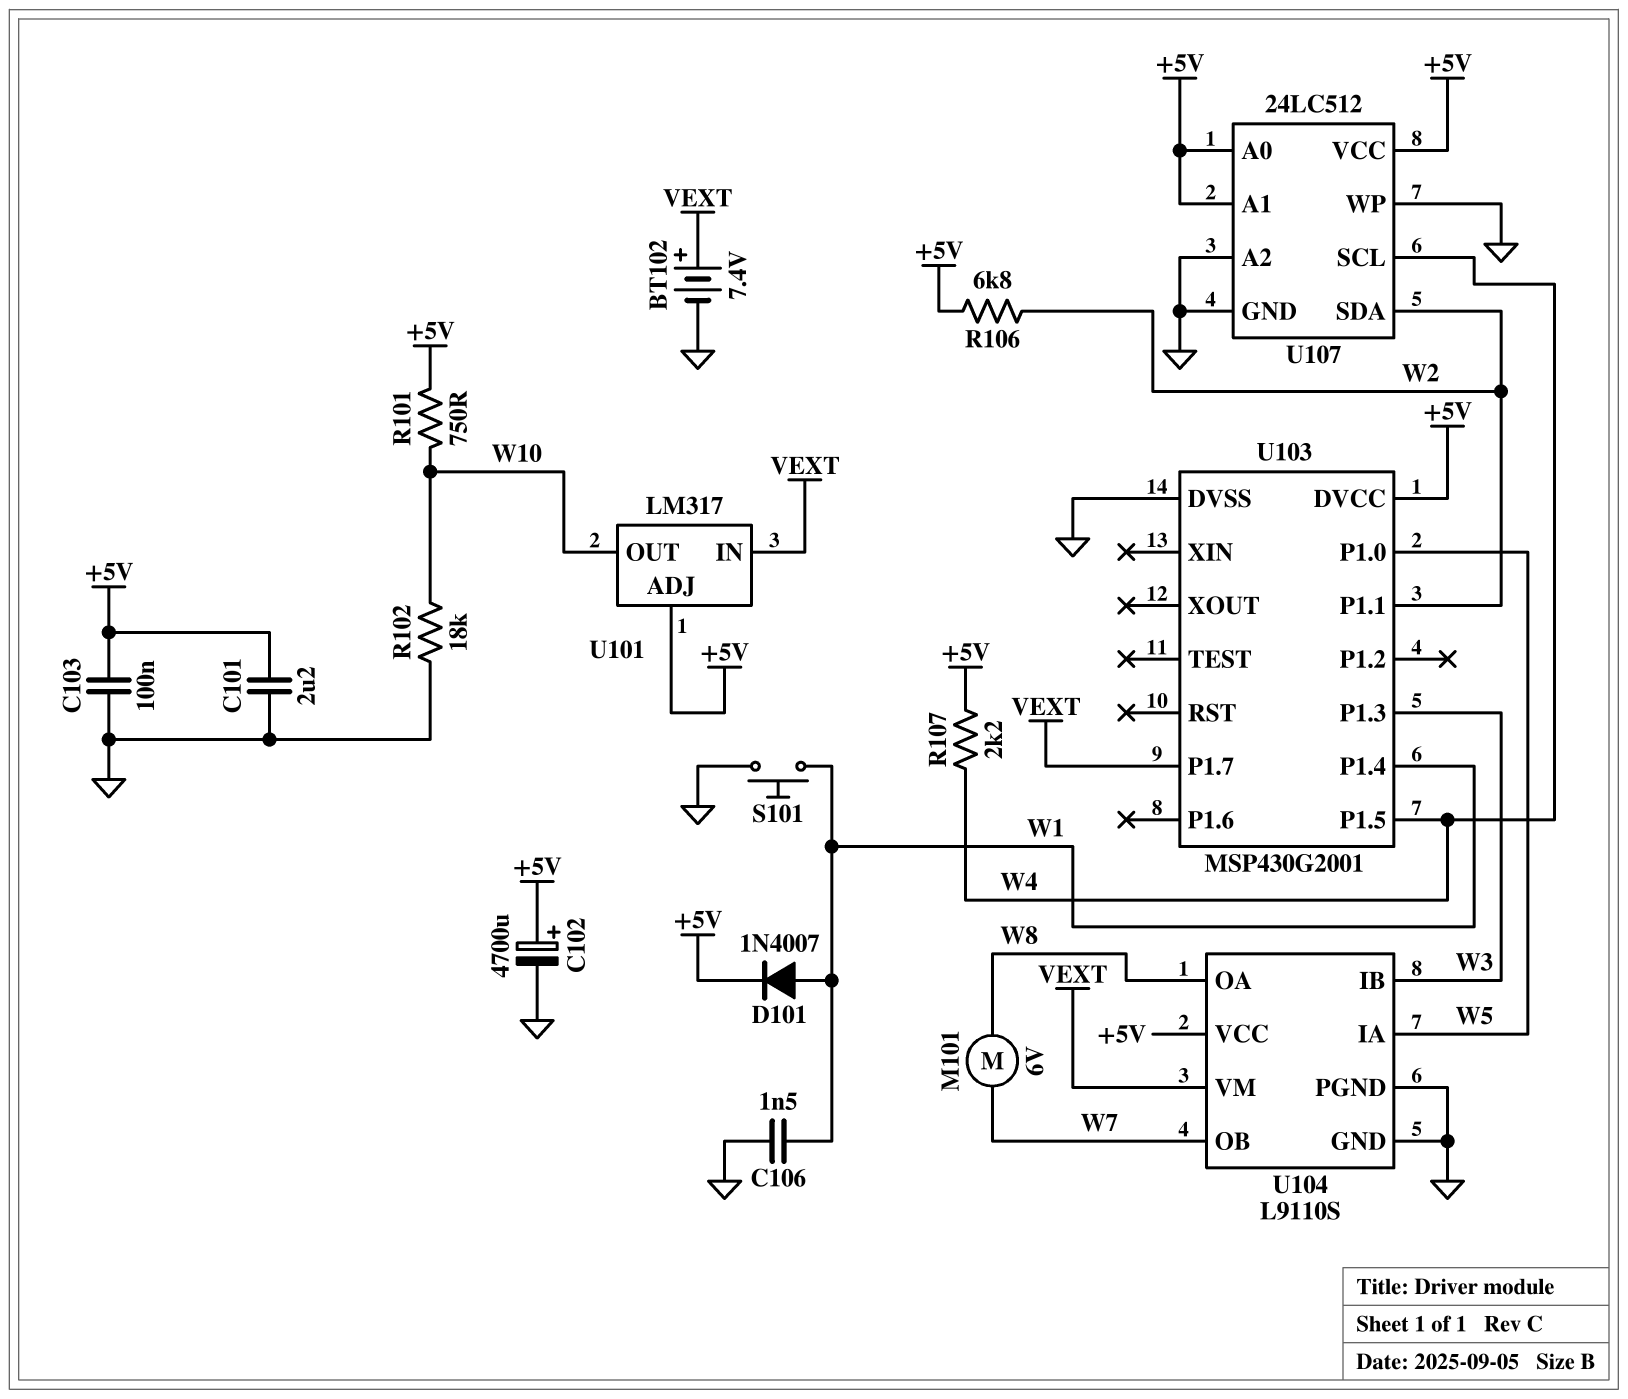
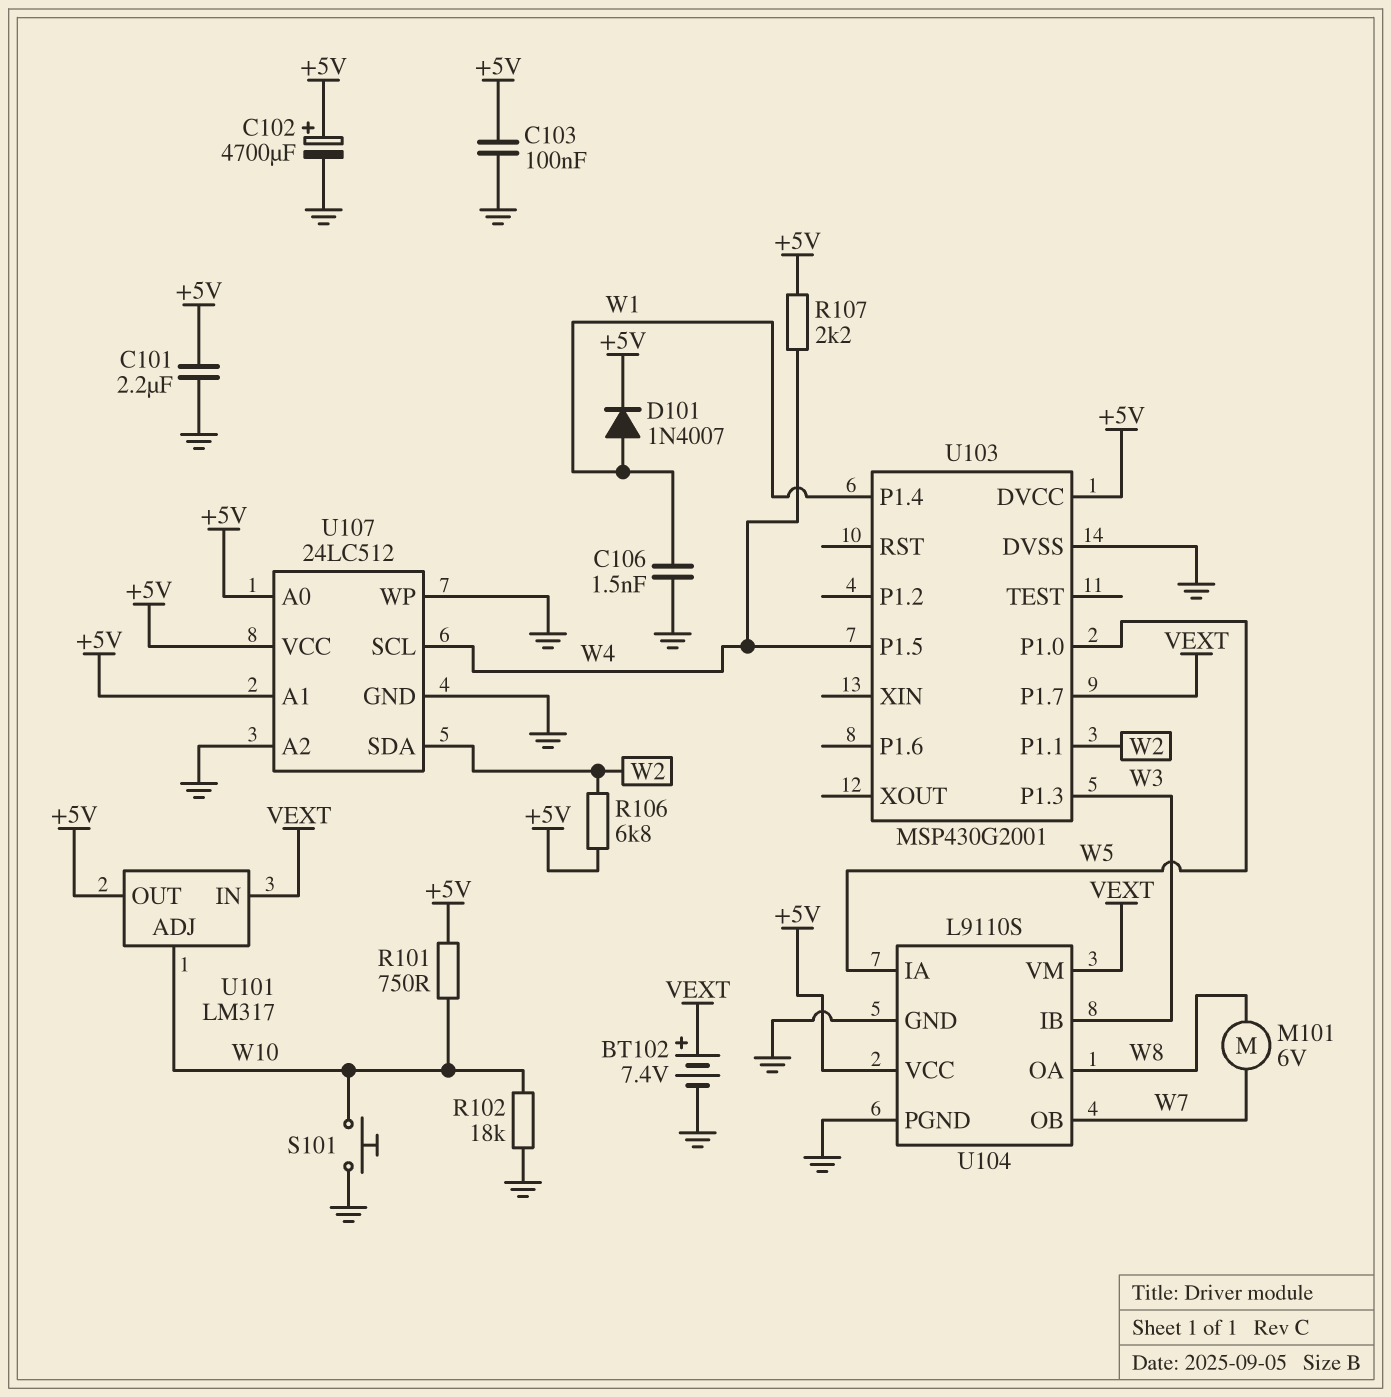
S101: button (GND, W1) -> button (GND, W10)
U101 pin ADJ: +5V -> W10
U101 pin OUT: W10 -> +5V

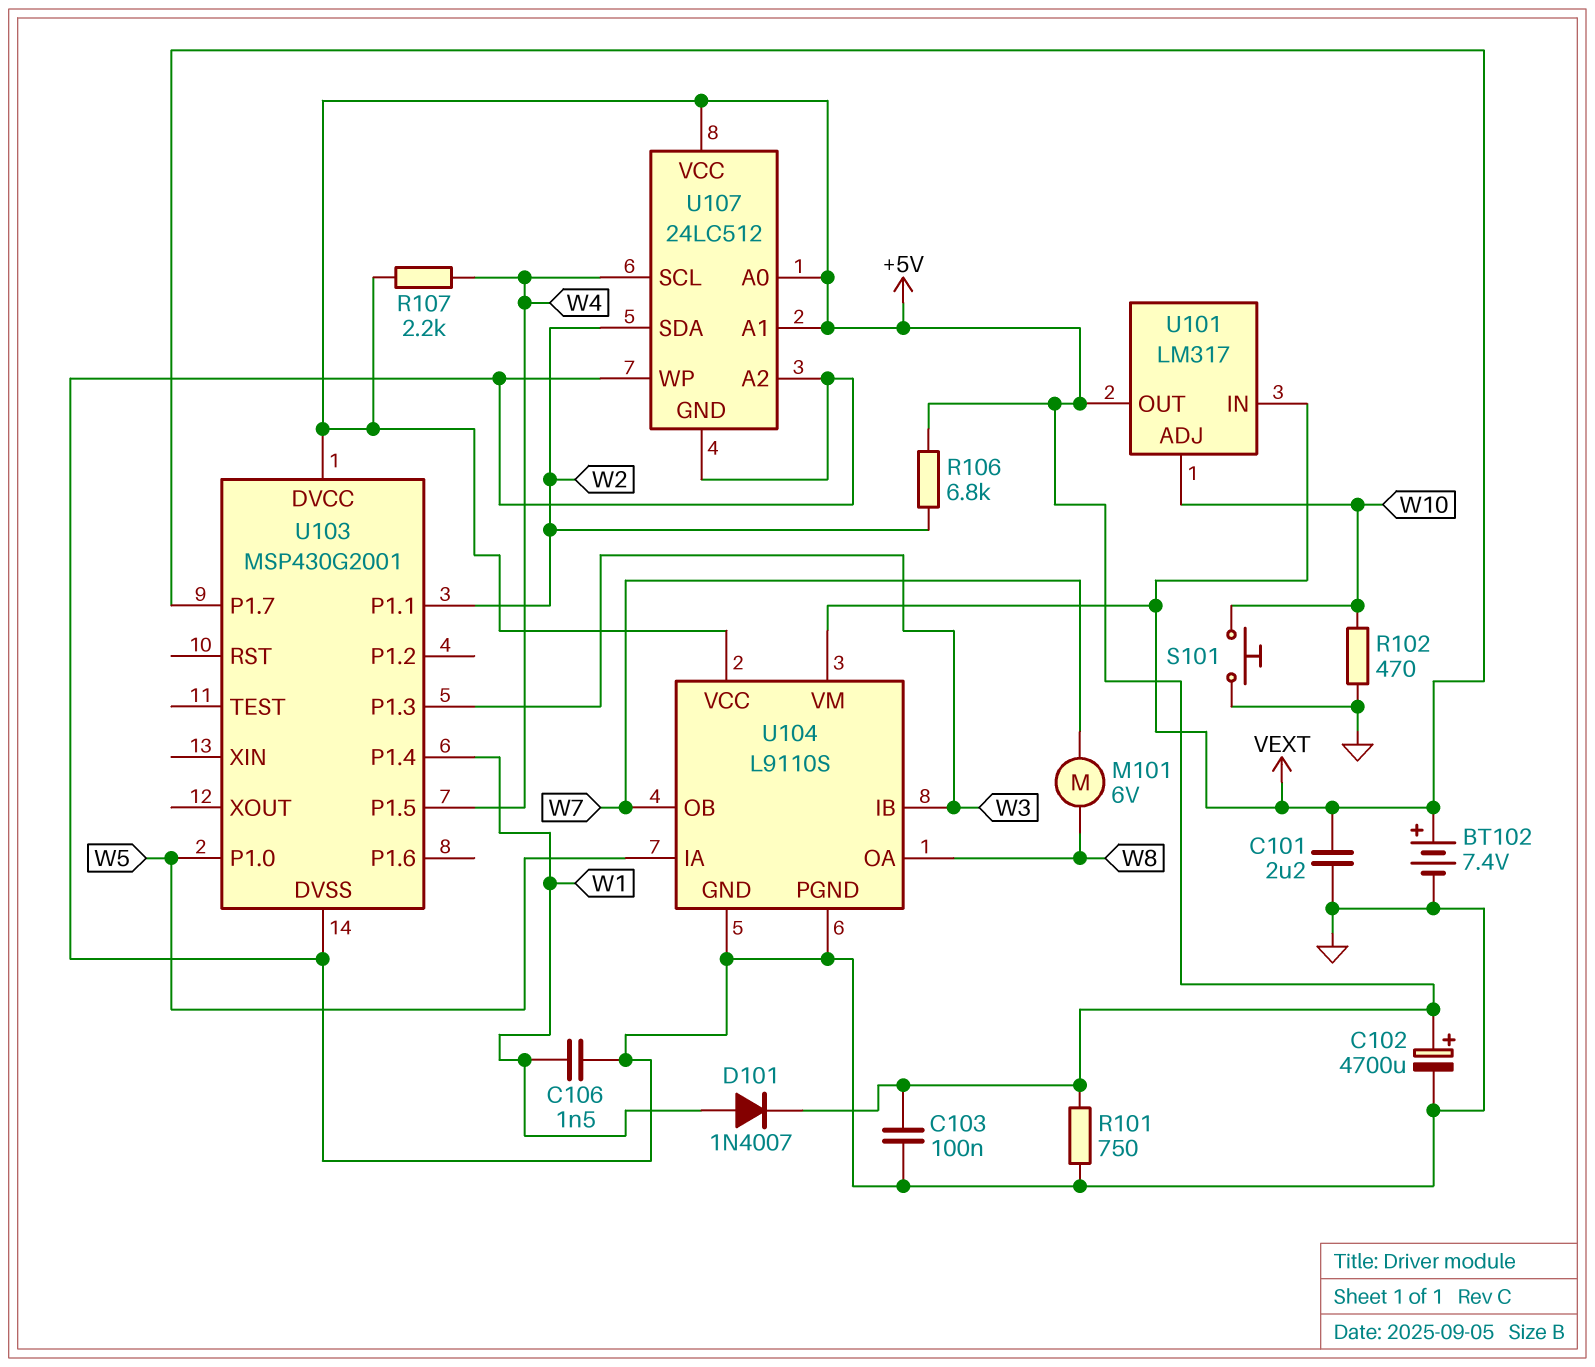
C101: 2.2uF (+5V, GND) -> 2.2uF (GND, VEXT)
R101: 750 (+5V, W10) -> 750 (+5V, GND)
R102: 18k (GND, W10) -> 470 (GND, W10)

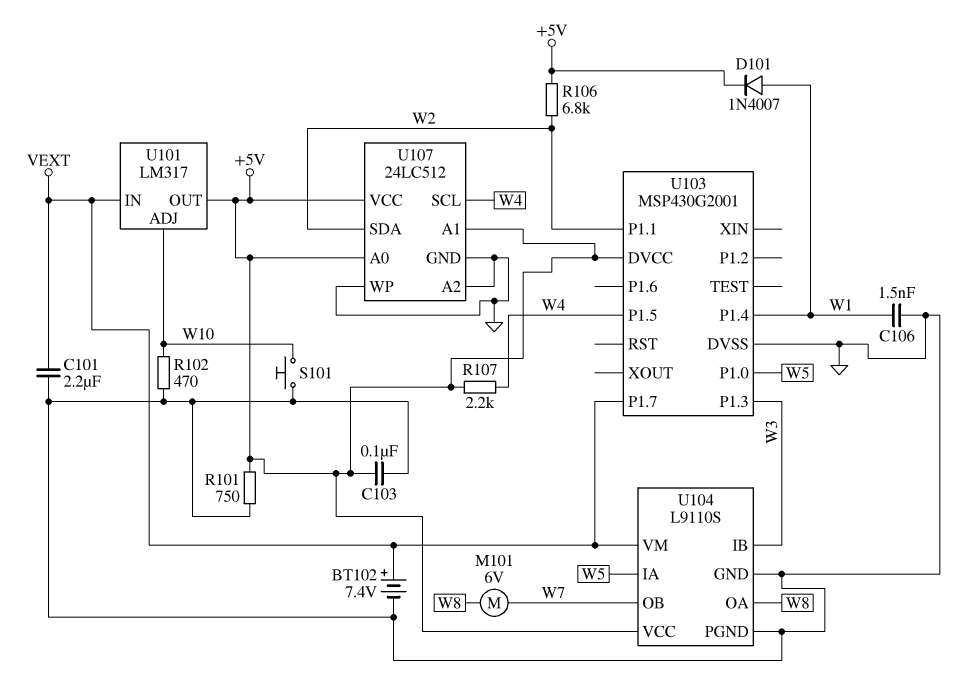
C102: 4700uF (plus +5V, minus GND) -> none

